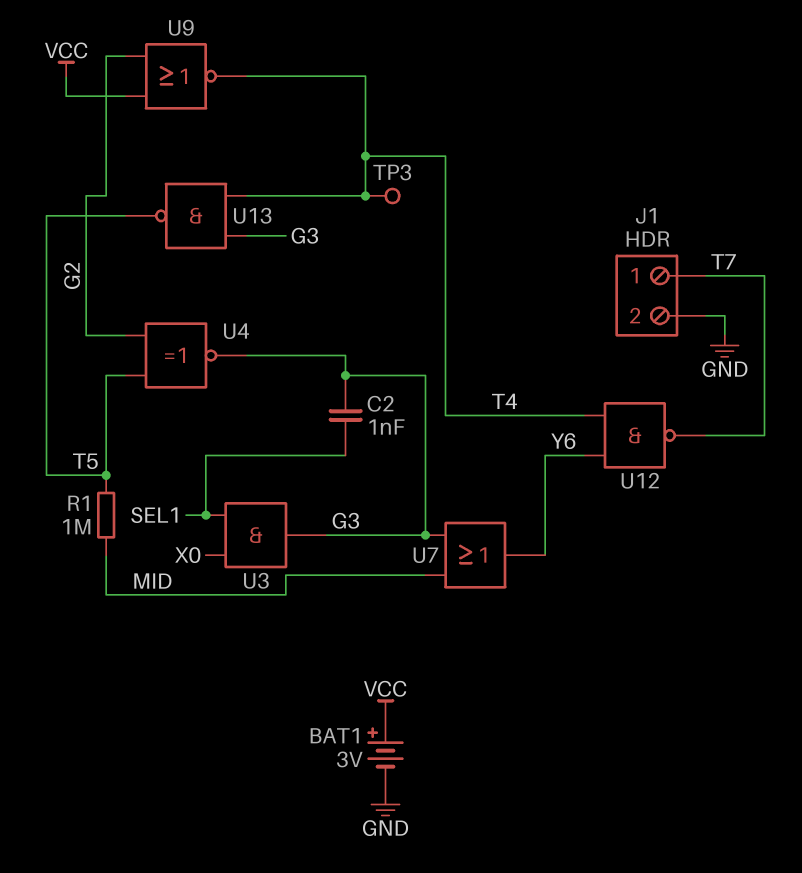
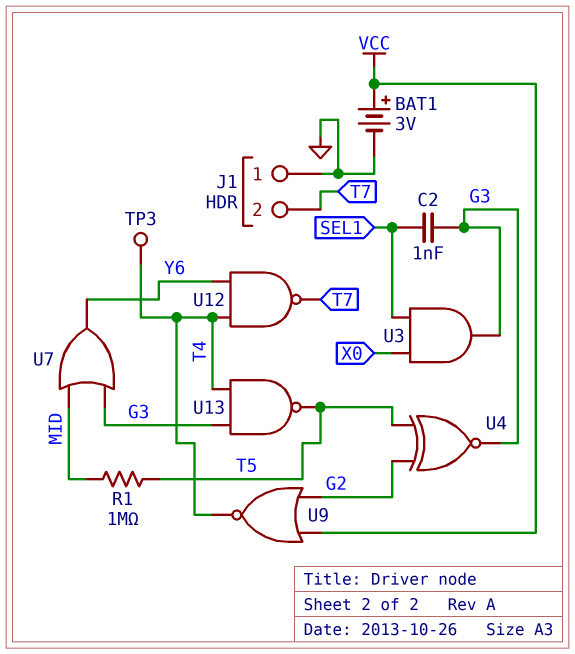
J1 pin 1: T7 -> GND
J1 pin 2: GND -> T7

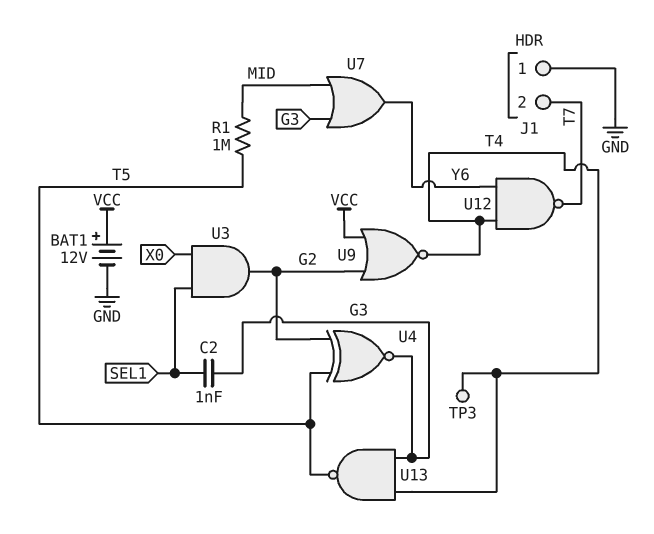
BAT1: 3V (plus VCC, minus GND) -> 12V (plus VCC, minus GND)
U3: AND (in SEL1, in X0, out G3) -> AND (in SEL1, in X0, out G2)

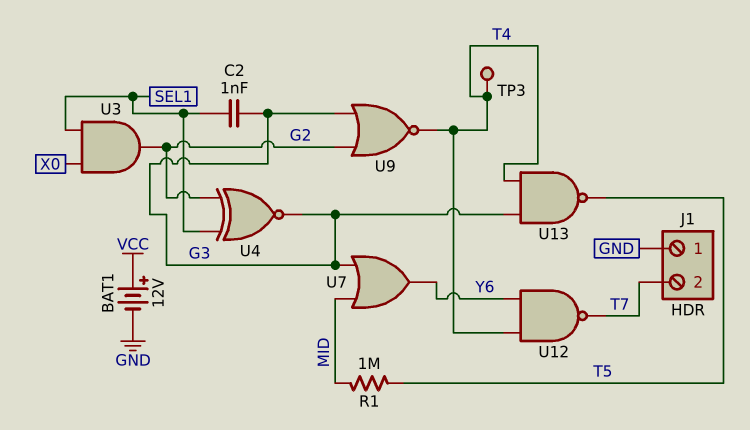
U4: XNOR (in G2, in T5, out G3) -> XNOR (in G2, in SEL1, out G3)
U9: NOR (in G2, in VCC, out T4) -> NOR (in G2, in G3, out T4)

